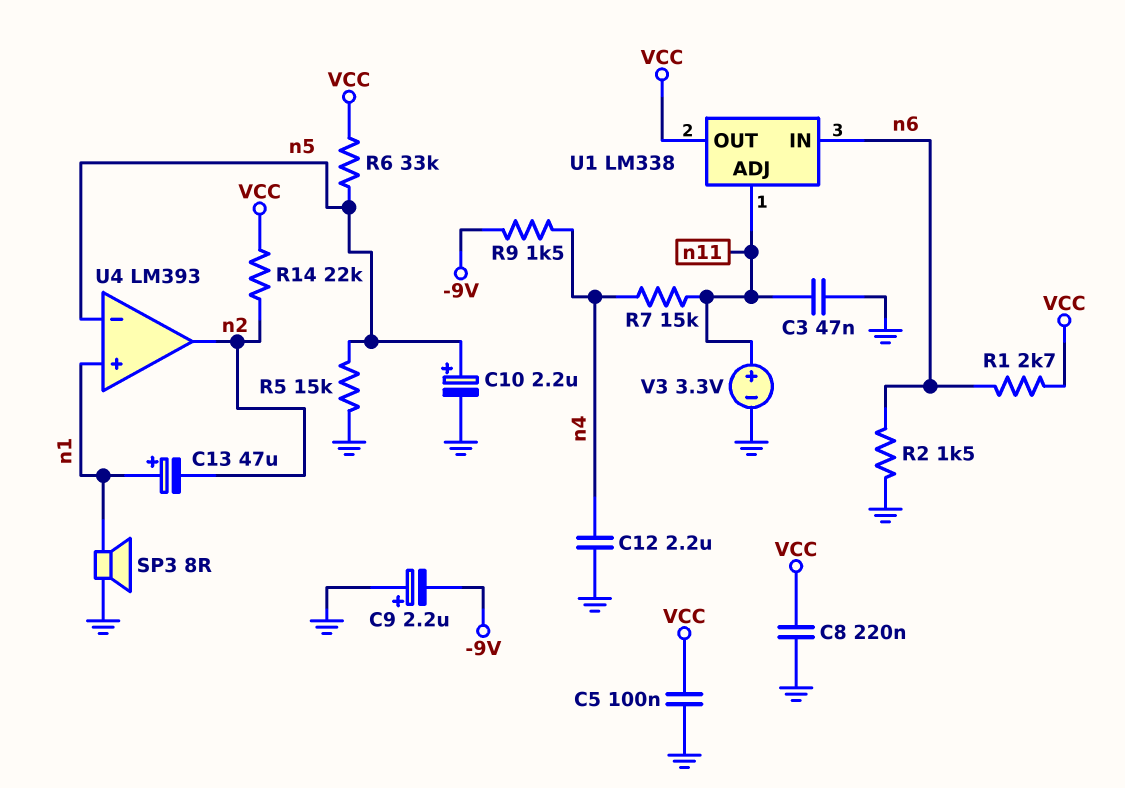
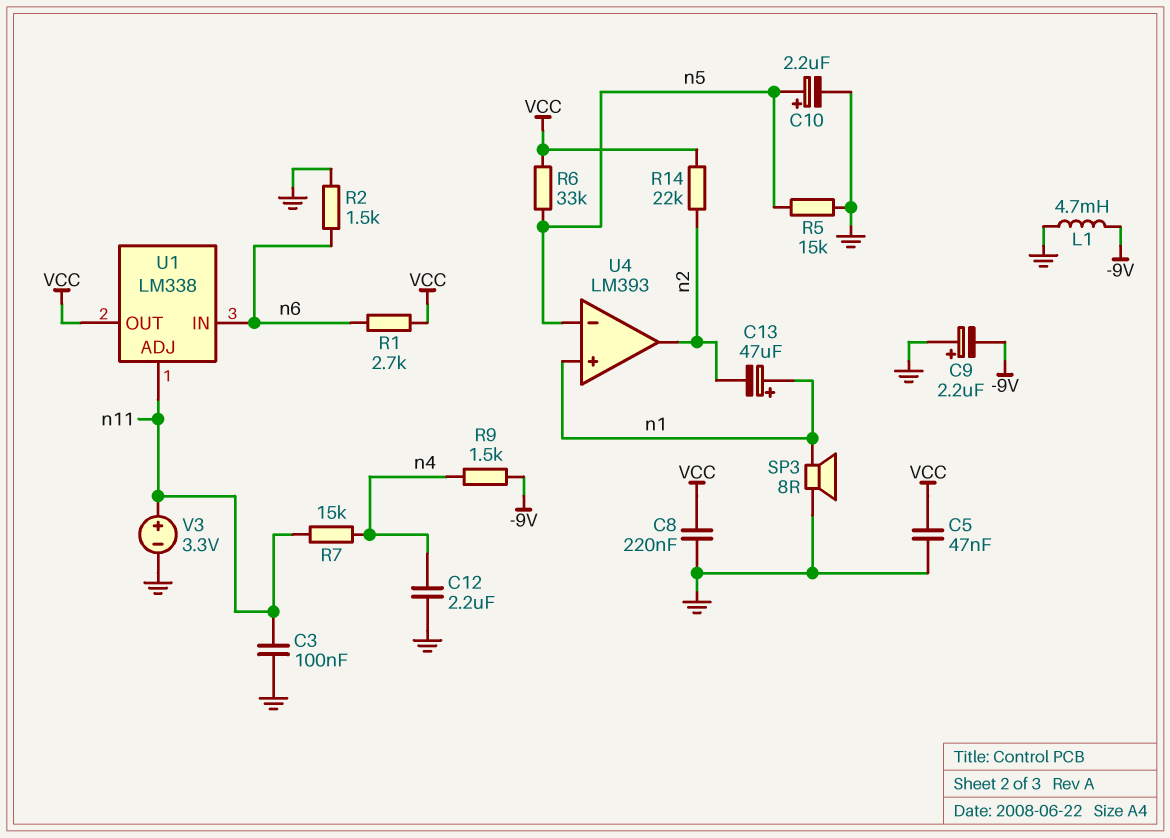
C3: 47nF (GND, n11) -> 100nF (GND, n11)
C5: 100nF (GND, VCC) -> 47nF (GND, VCC)
L1: none -> 4.7mH (-9V, GND)

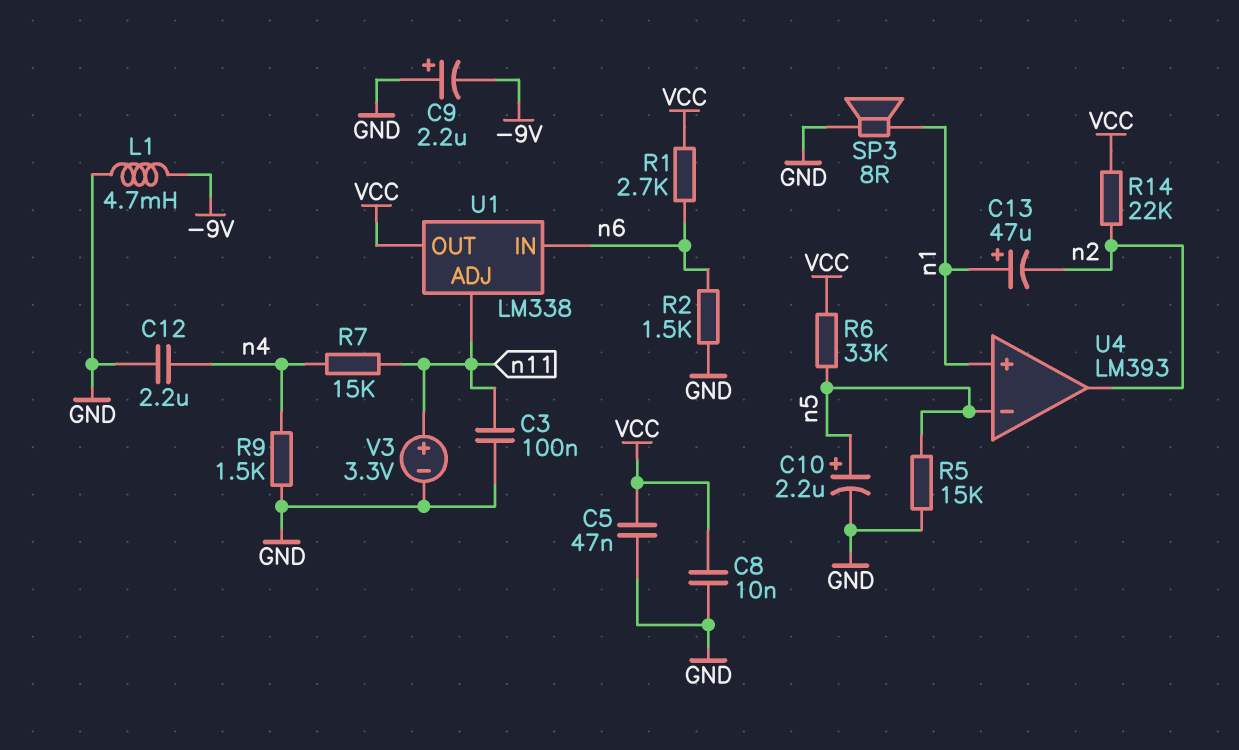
C8: 220nF (GND, VCC) -> 10nF (GND, VCC)
R9: 1.5k (-9V, n4) -> 1.5k (GND, n4)

